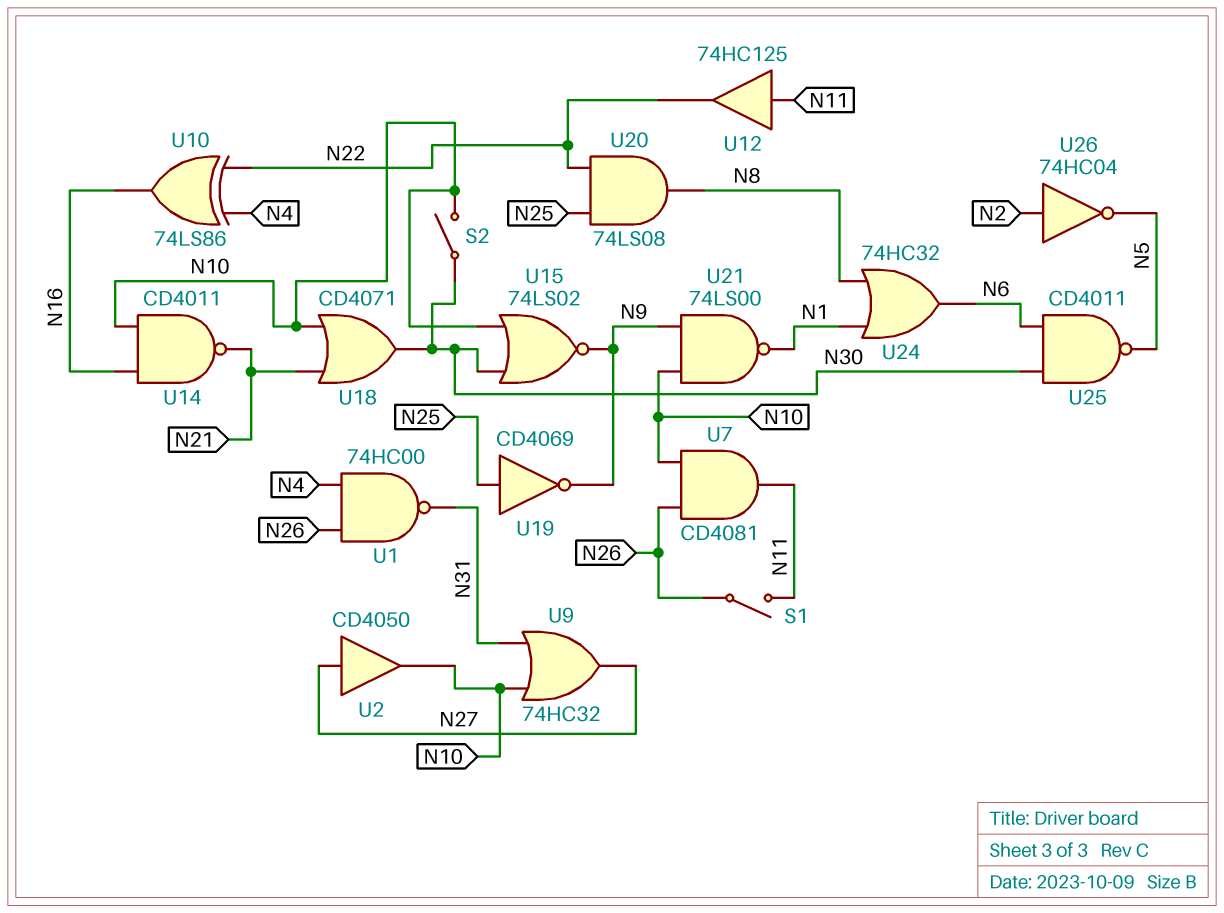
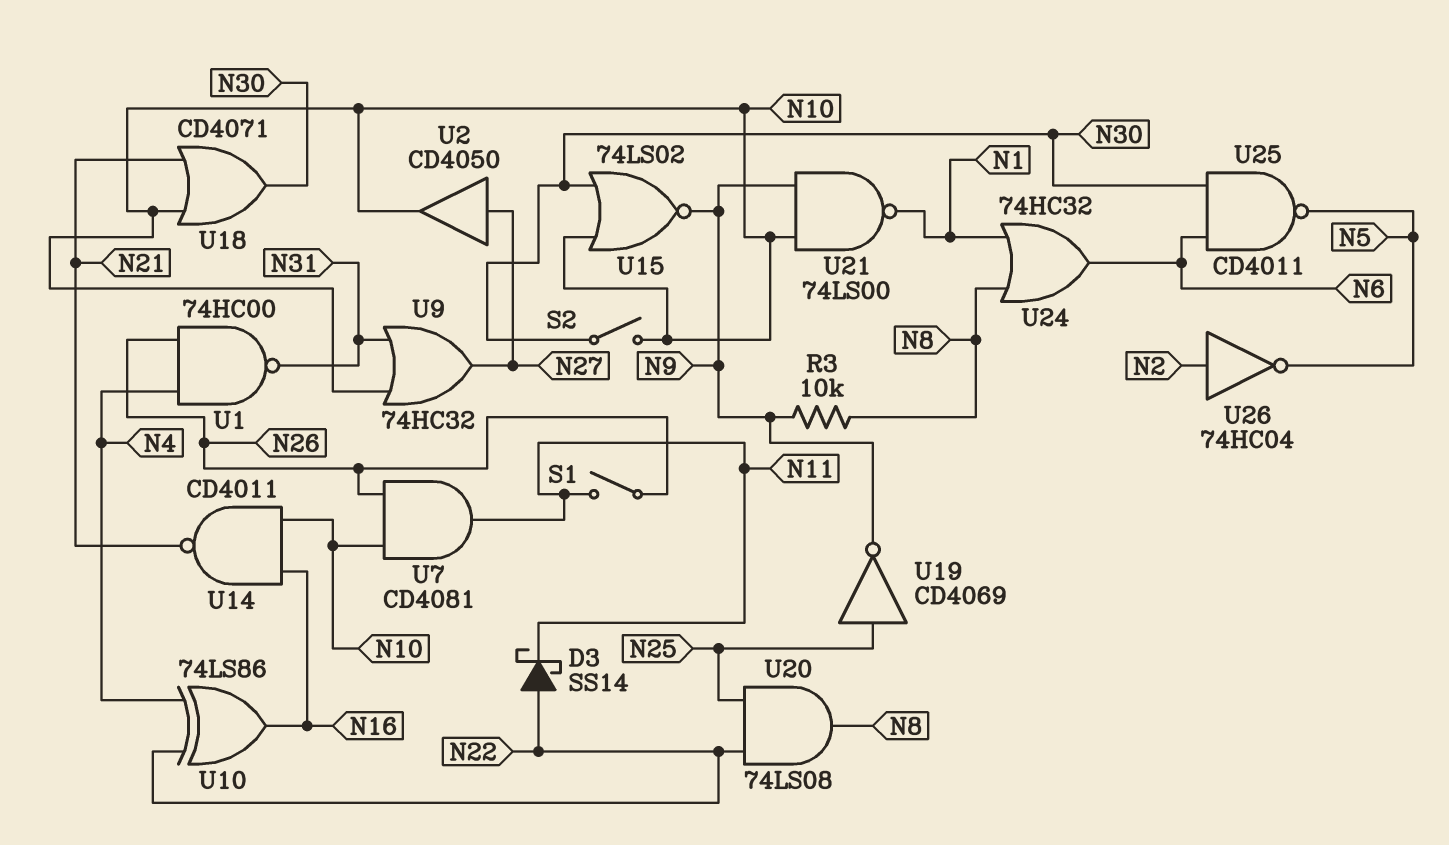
D3: none -> schottky SS14 (A N22, K N11)
R3: none -> 10k (N8, N9)
U12: buffer 74HC125 (in N11, out N22) -> none

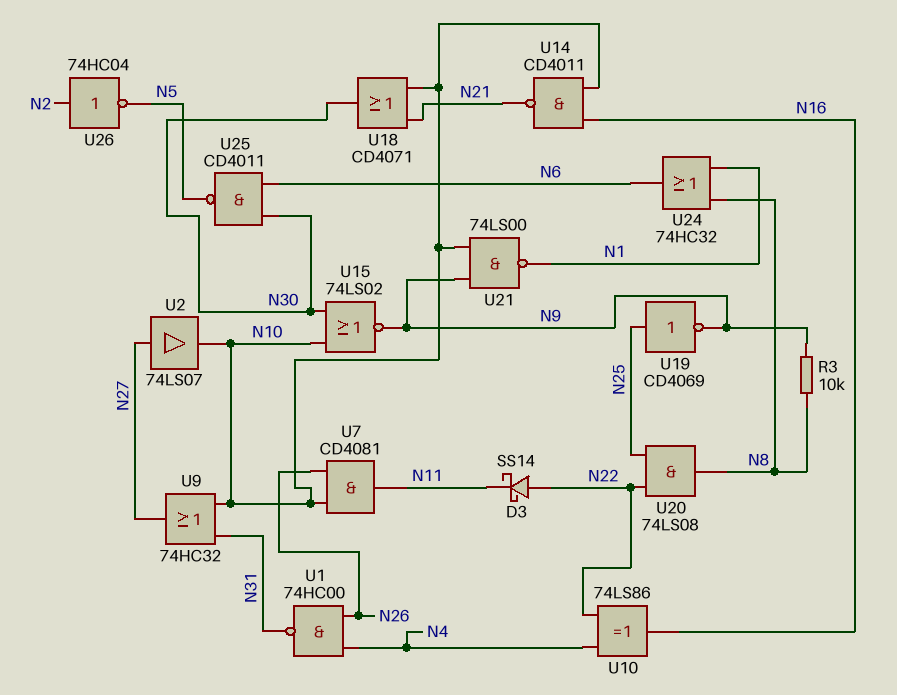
S1: switch (N11, N26) -> none
S2: switch (N10, N30) -> none
U2: buffer CD4050 (in N27, out N10) -> buffer 74LS07 (in N27, out N10)

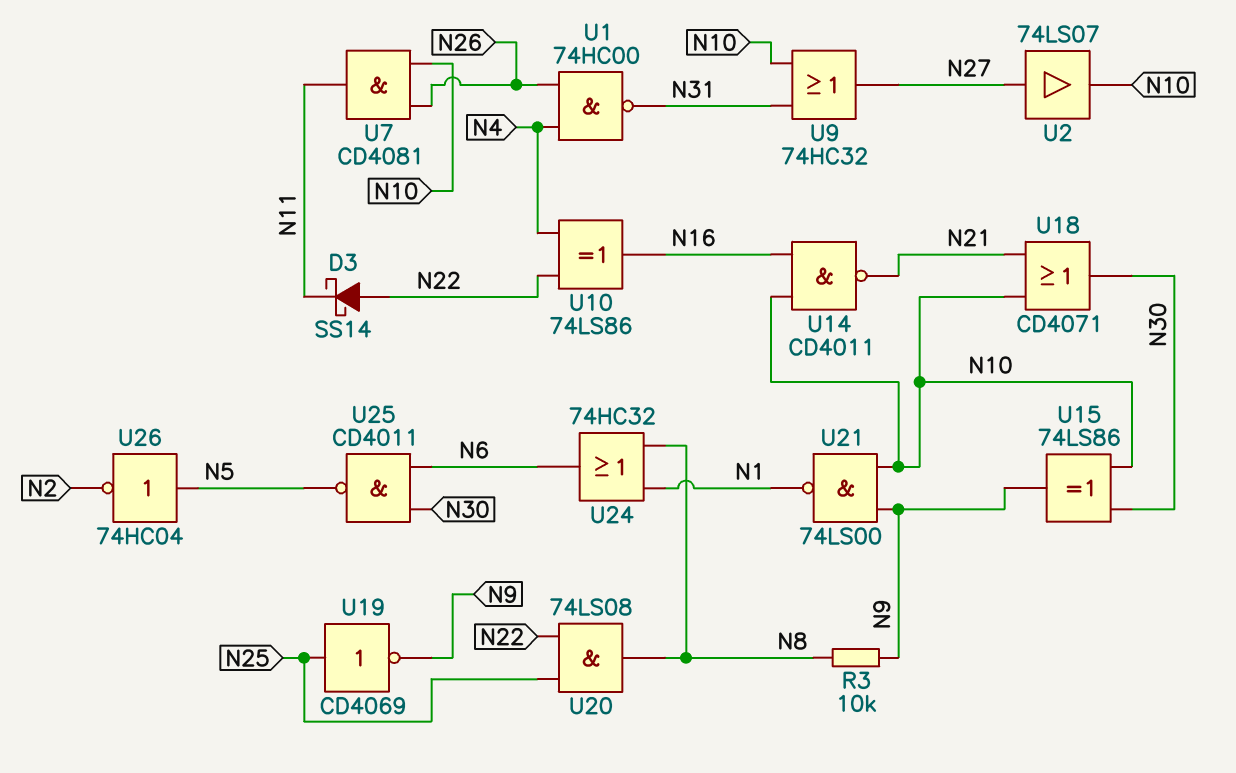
U15: NOR 74LS02 (in N10, in N30, out N9) -> XOR 74LS86 (in N10, in N30, out N9)
U26: NOT 74HC04 (in N2, out N5) -> NOT 74HC04 (in N5, out N2)

